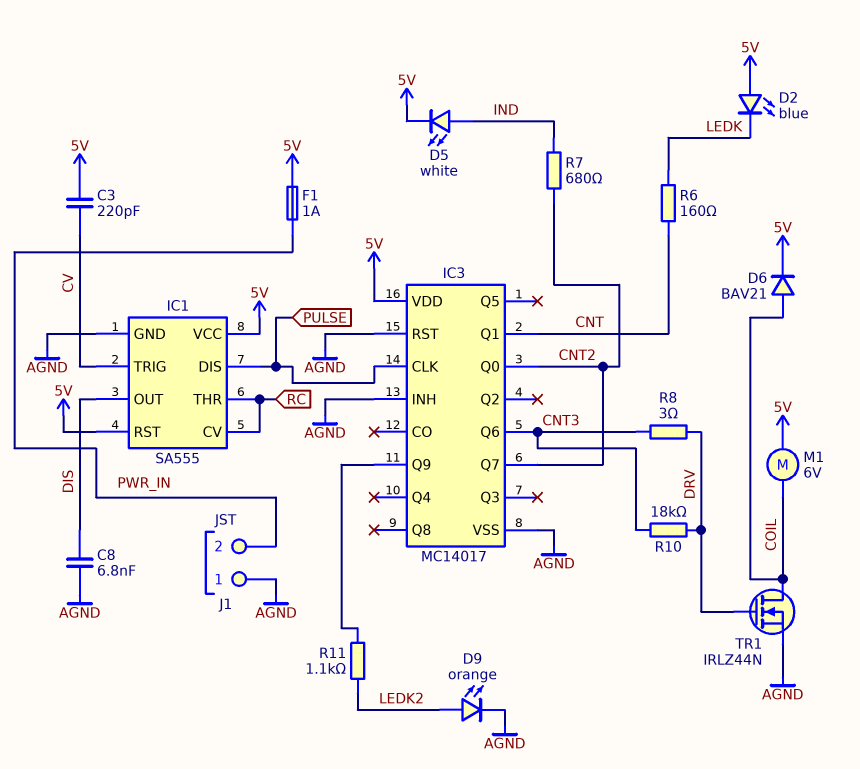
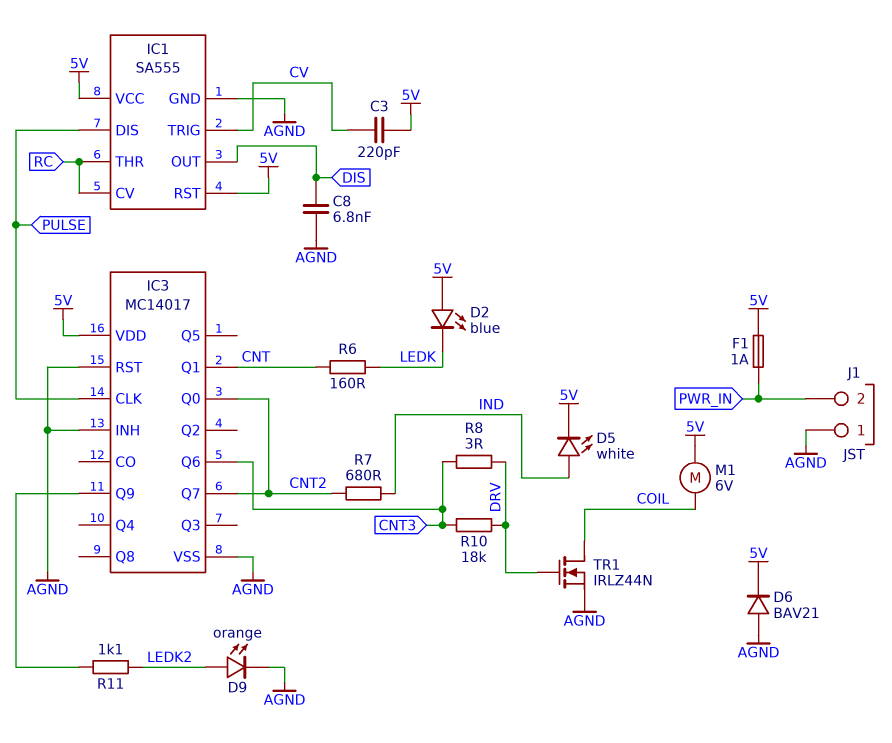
D6: diode BAV21 (A COIL, K 5V) -> diode BAV21 (A AGND, K 5V)

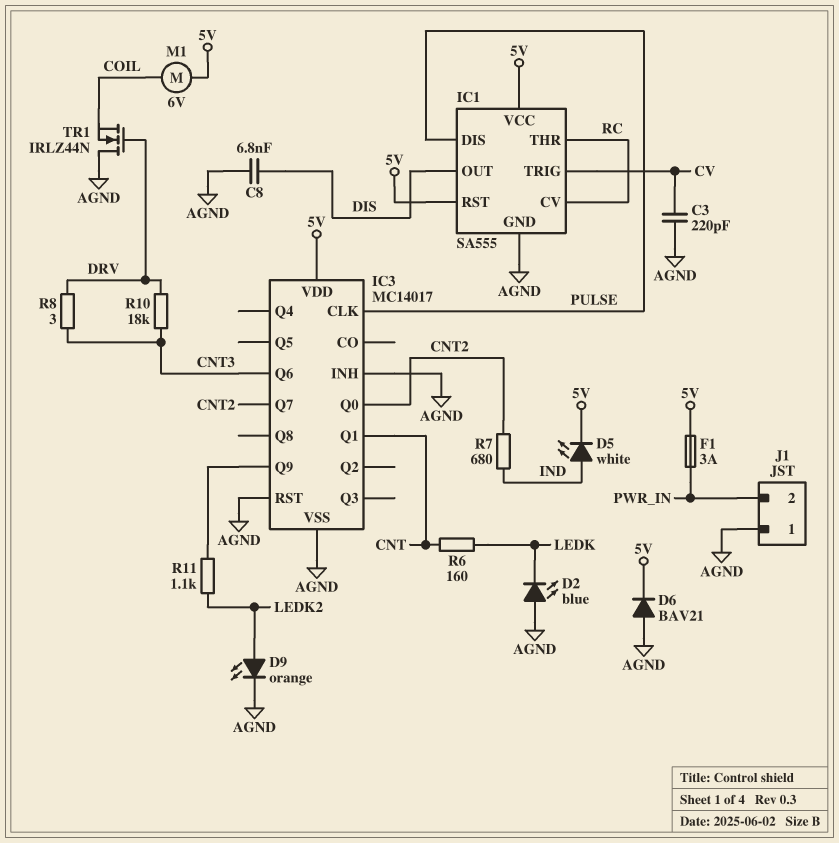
C3: 220pF (5V, CV) -> 220pF (AGND, CV)
D2: LED blue (A 5V, K LEDK) -> LED blue (A AGND, K LEDK)
F1: 1A (5V, PWR_IN) -> 3A (5V, PWR_IN)
TR1: NMOS IRLZ44N (G DRV, D COIL, S AGND) -> NMOS IRLZ44N (G DRV, D AGND, S COIL)

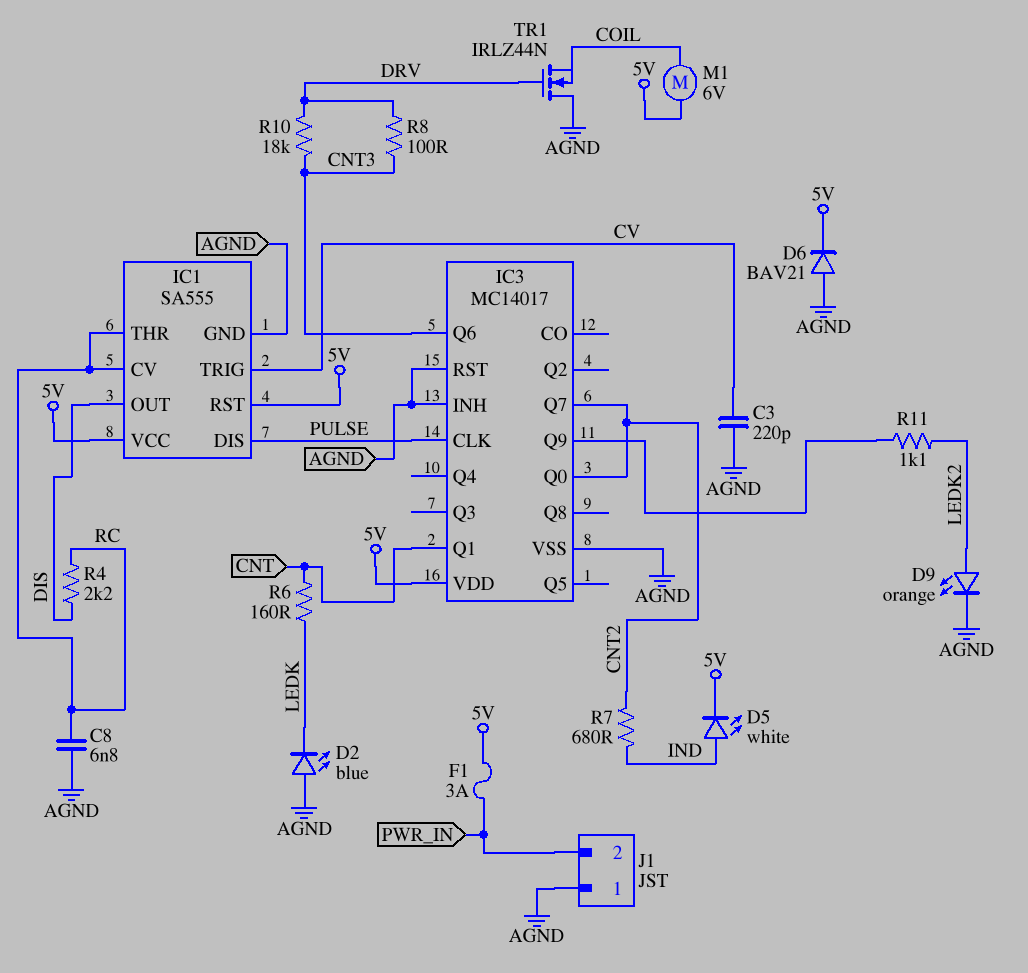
C8: 6.8nF (AGND, DIS) -> 6.8nF (AGND, RC)
R4: none -> 2.2k (DIS, RC)
R8: 3 (CNT3, DRV) -> 100 (CNT3, DRV)

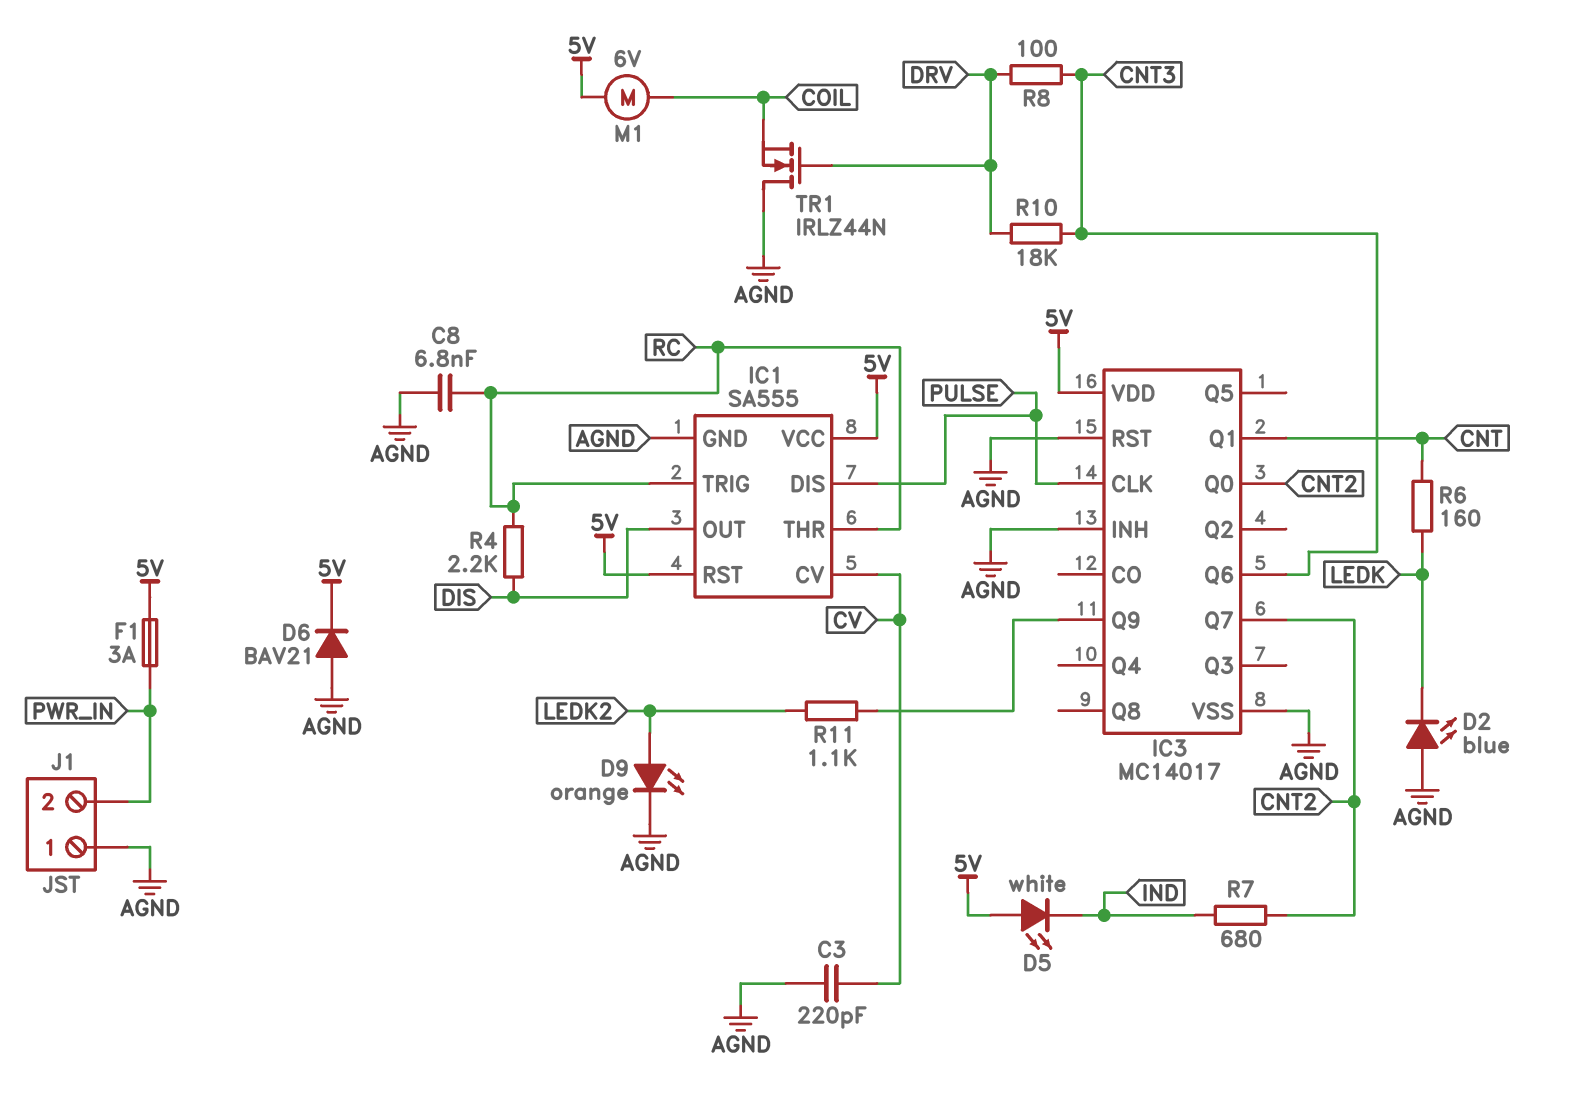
D5: LED white (A IND, K 5V) -> LED white (A 5V, K IND)
IC1 pin CV: RC -> CV
IC1 pin TRIG: CV -> RC

